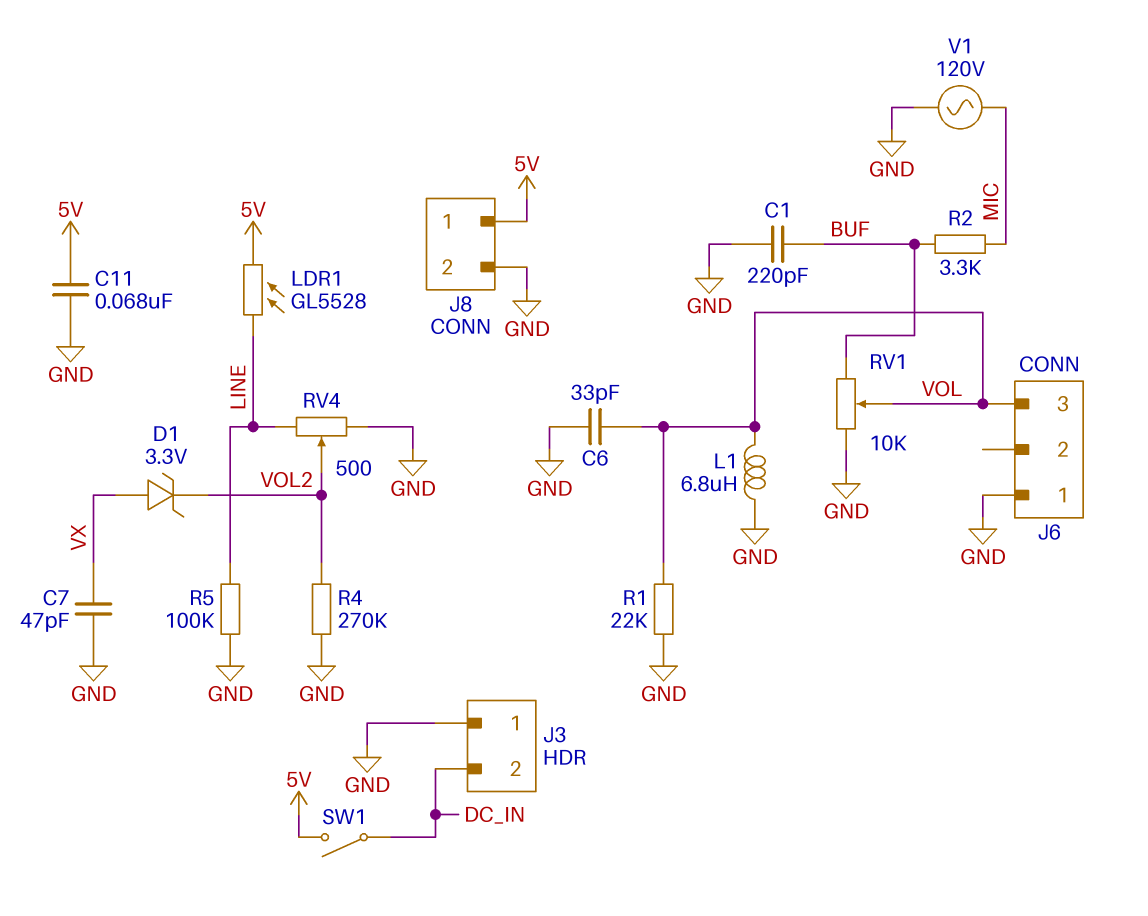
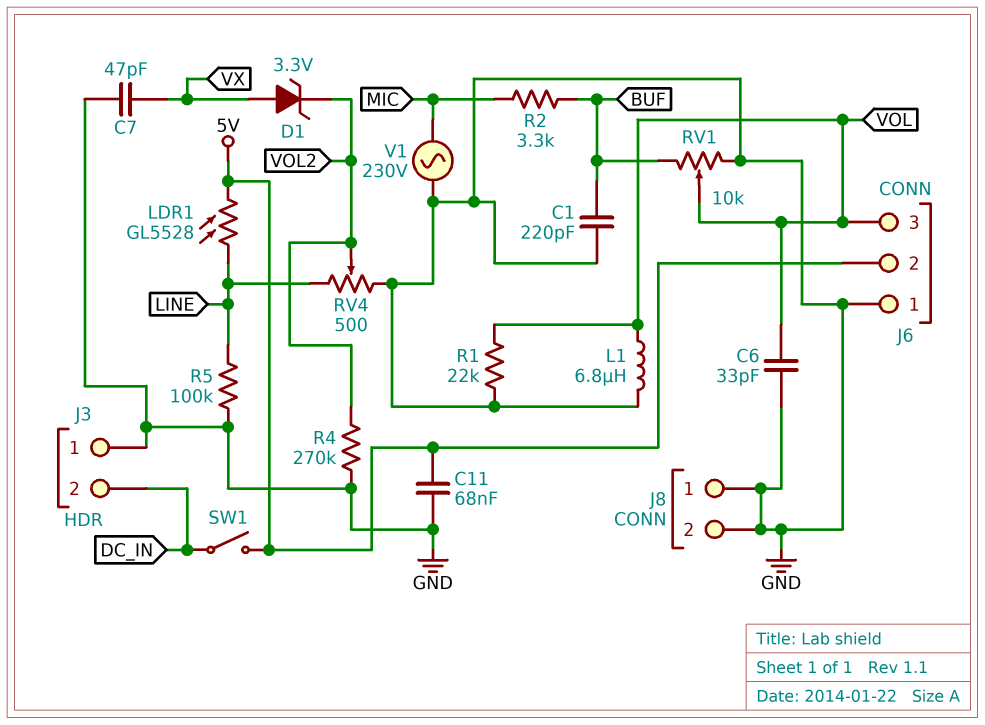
J6 pin 2: none -> 5V
J8 pin 1: 5V -> GND
V1: AC 120V (GND, MIC) -> AC 230V (GND, MIC)

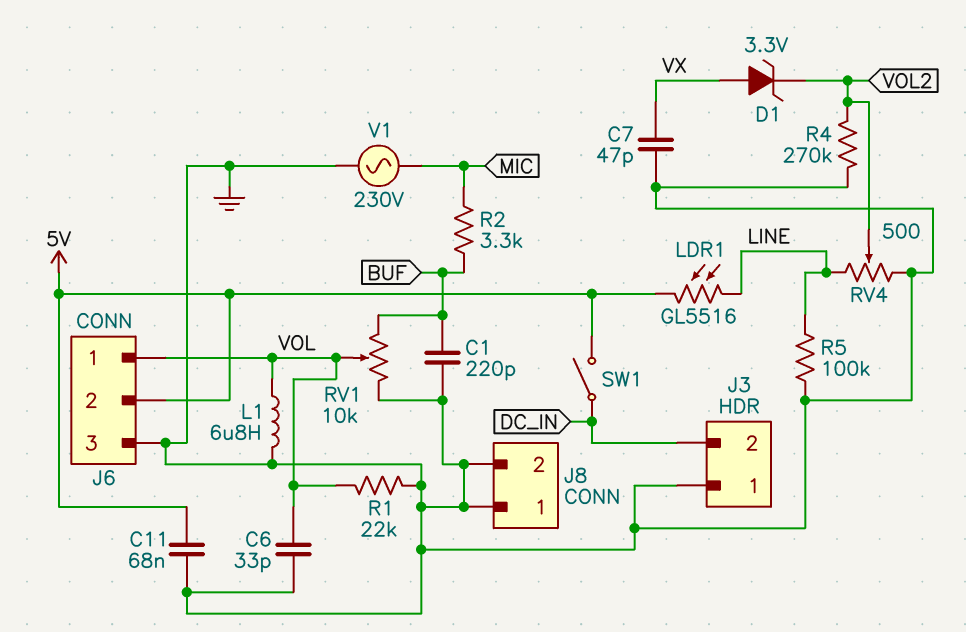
J6 pin 1: GND -> VOL
J6 pin 3: VOL -> GND
LDR1: GL5528 (5V, LINE) -> GL5516 (5V, LINE)

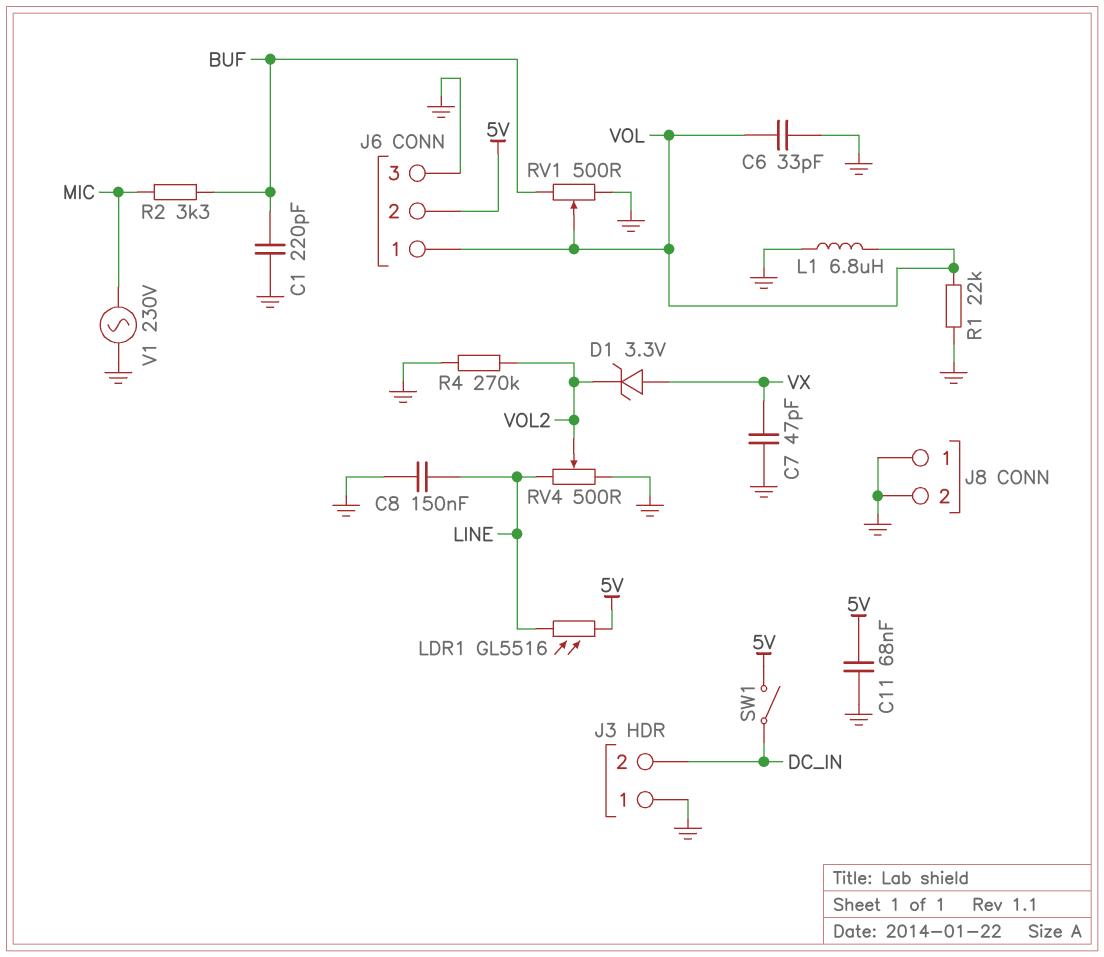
C8: none -> 150nF (GND, LINE)
R5: 100k (GND, LINE) -> none
RV1: 10k (BUF, GND, wiper VOL) -> 500 (BUF, GND, wiper VOL)

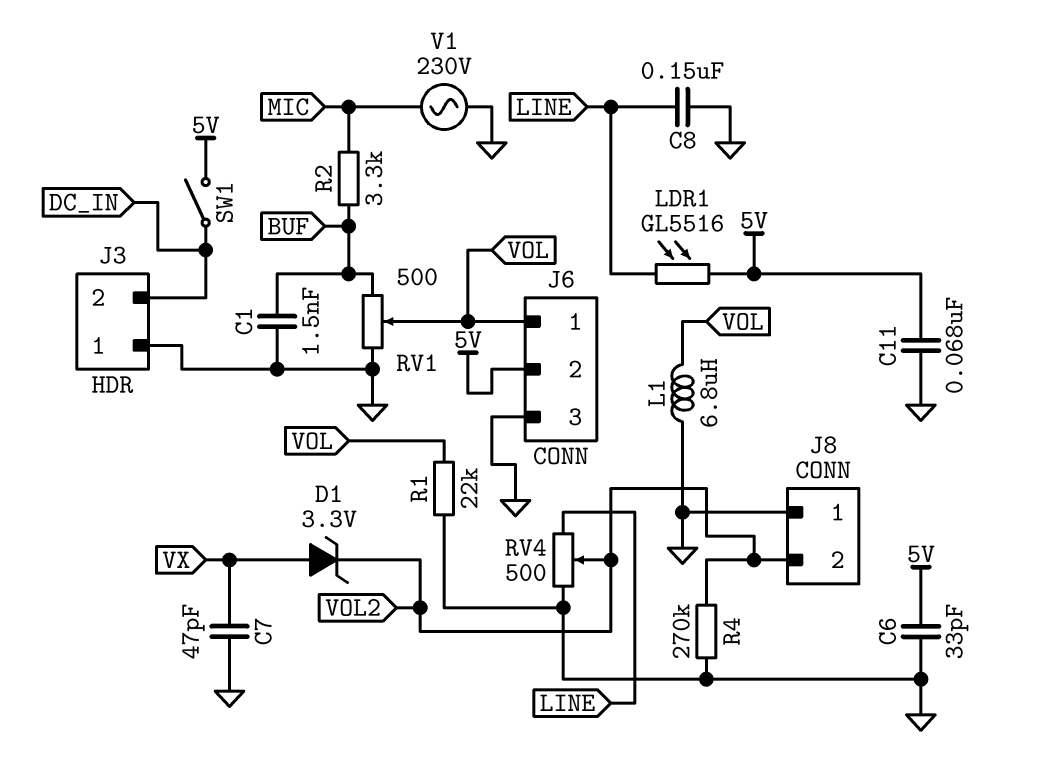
C1: 220pF (BUF, GND) -> 1.5nF (BUF, GND)
C6: 33pF (GND, VOL) -> 33pF (5V, GND)
J8 pin 2: GND -> VOL2

